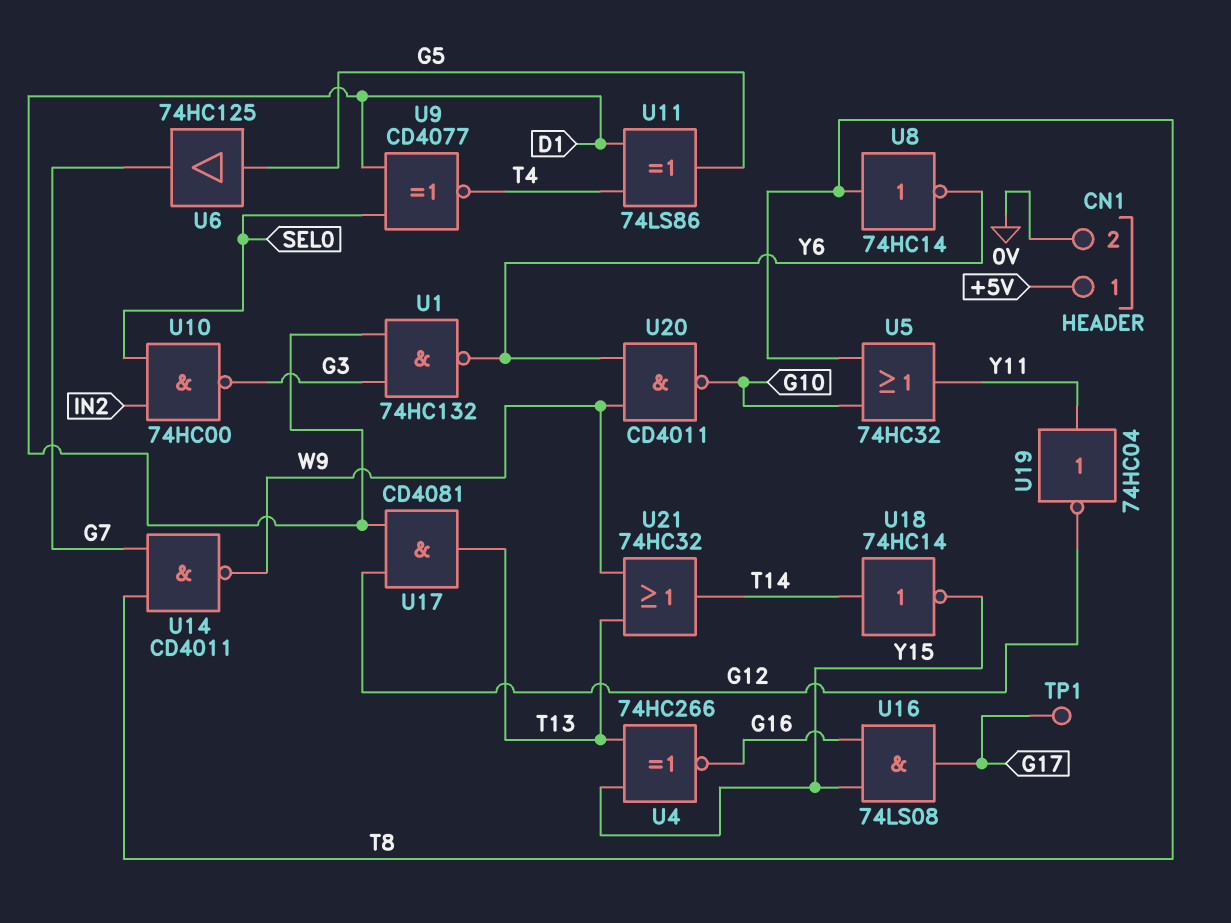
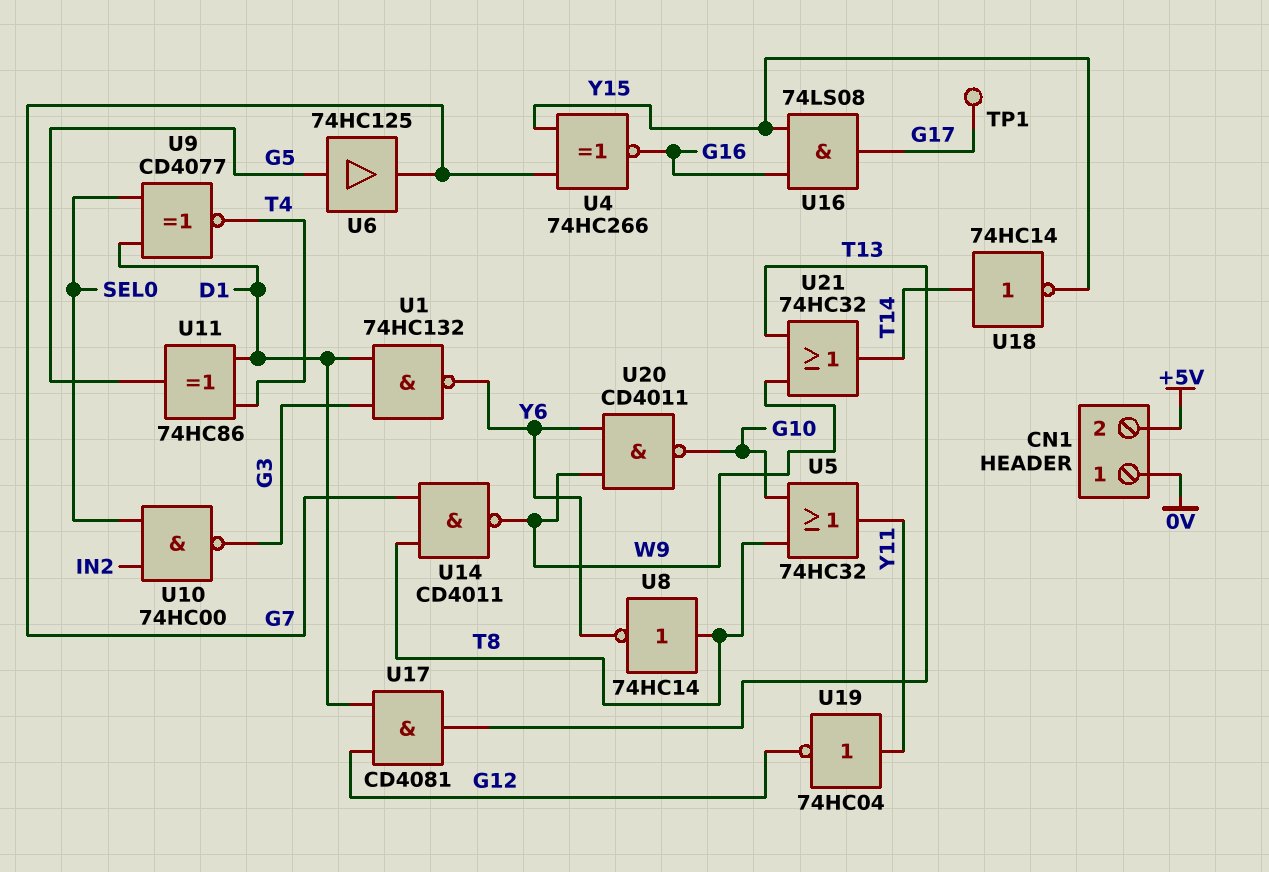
CN1 pin 1: +5V -> 0V
CN1 pin 2: 0V -> +5V
U4: XNOR 74HC266 (in T13, in Y15, out G16) -> XNOR 74HC266 (in G7, in Y15, out G16)
U11: XOR 74LS86 (in D1, in T4, out G5) -> XOR 74HC86 (in D1, in T4, out G5)

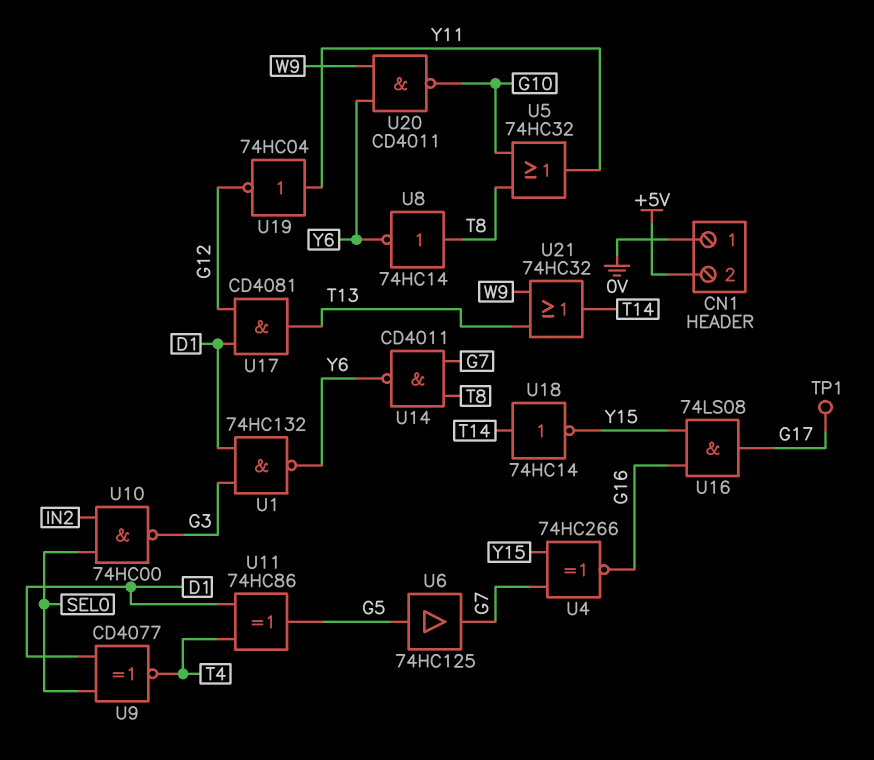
U14: NAND CD4011 (in G7, in T8, out W9) -> NAND CD4011 (in G7, in T8, out Y6)

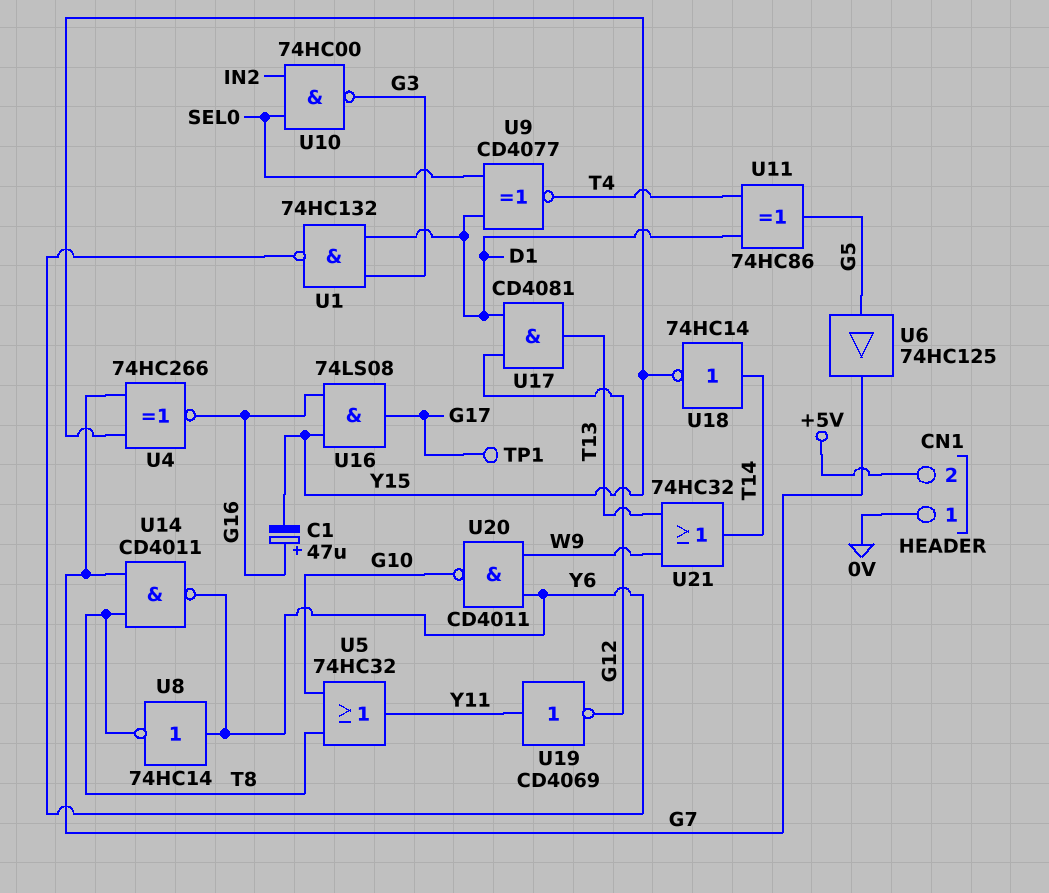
C1: none -> 47uF (plus G16, minus Y15)
U8: NOT 74HC14 (in T8, out Y6) -> NOT 74HC14 (in Y6, out T8)
U19: NOT 74HC04 (in Y11, out G12) -> NOT CD4069 (in Y11, out G12)

